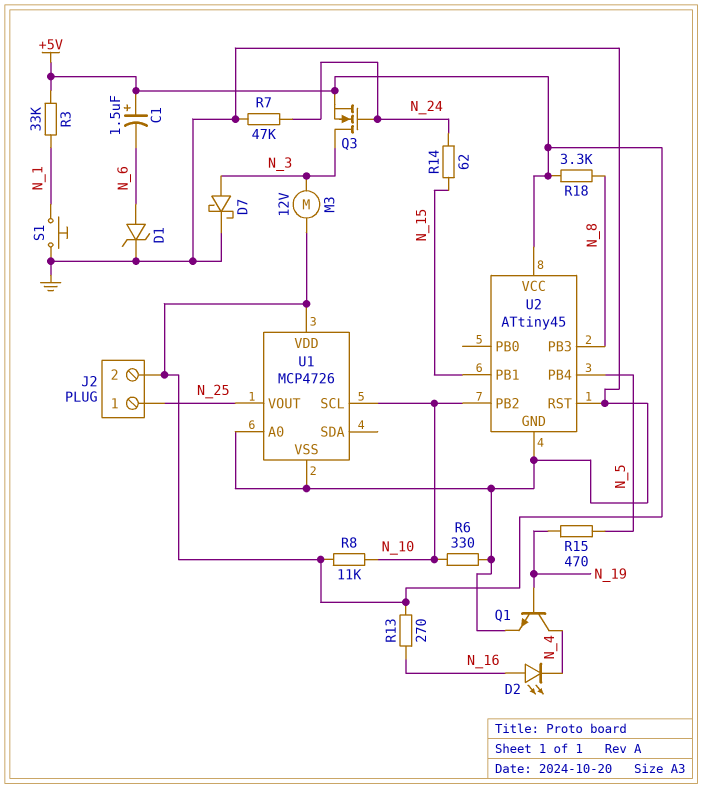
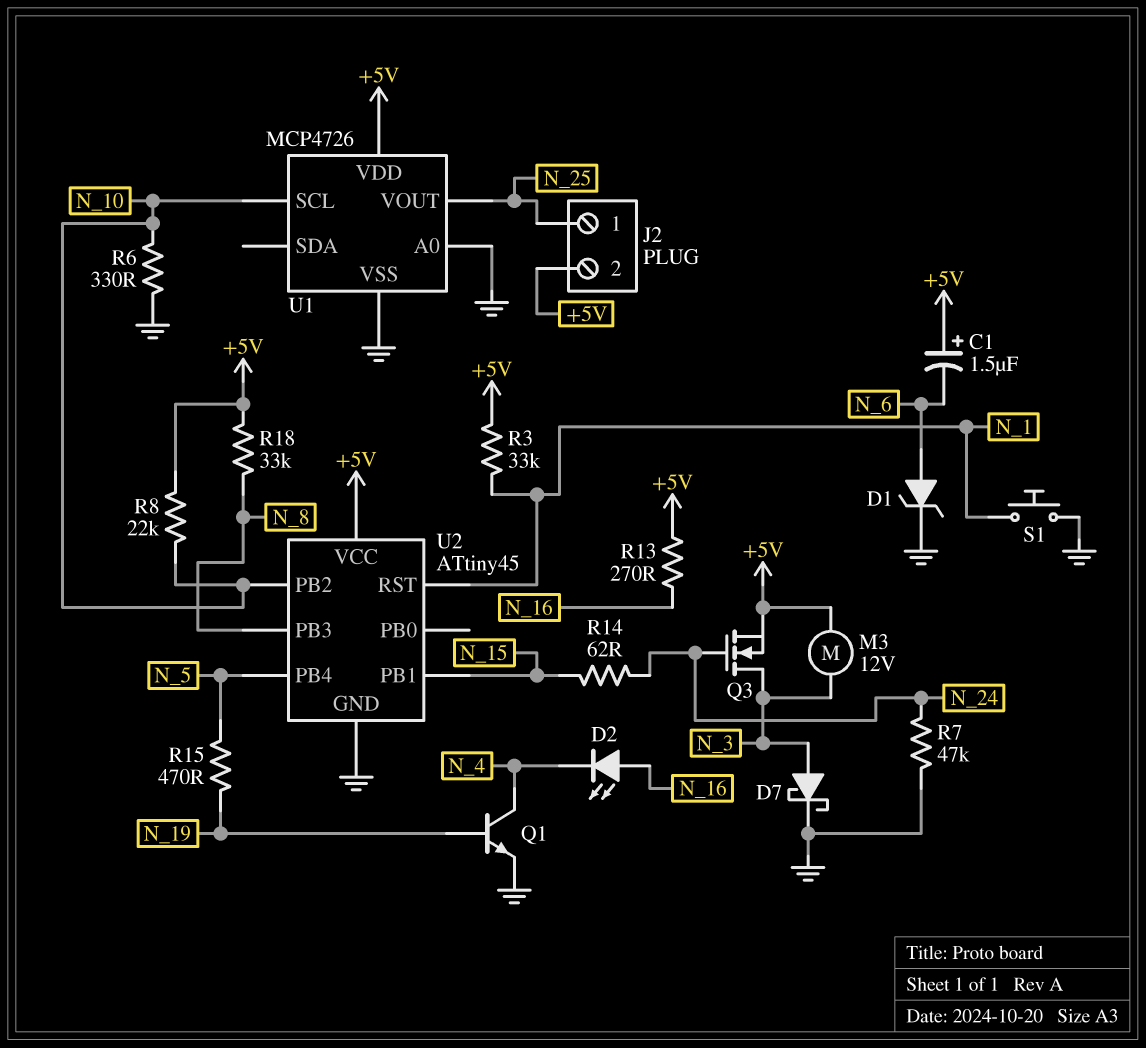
R8: 11k (+5V, N_10) -> 22k (+5V, N_10)
R18: 3.3k (+5V, N_8) -> 33k (+5V, N_8)
U2 pin RST: GND -> N_1

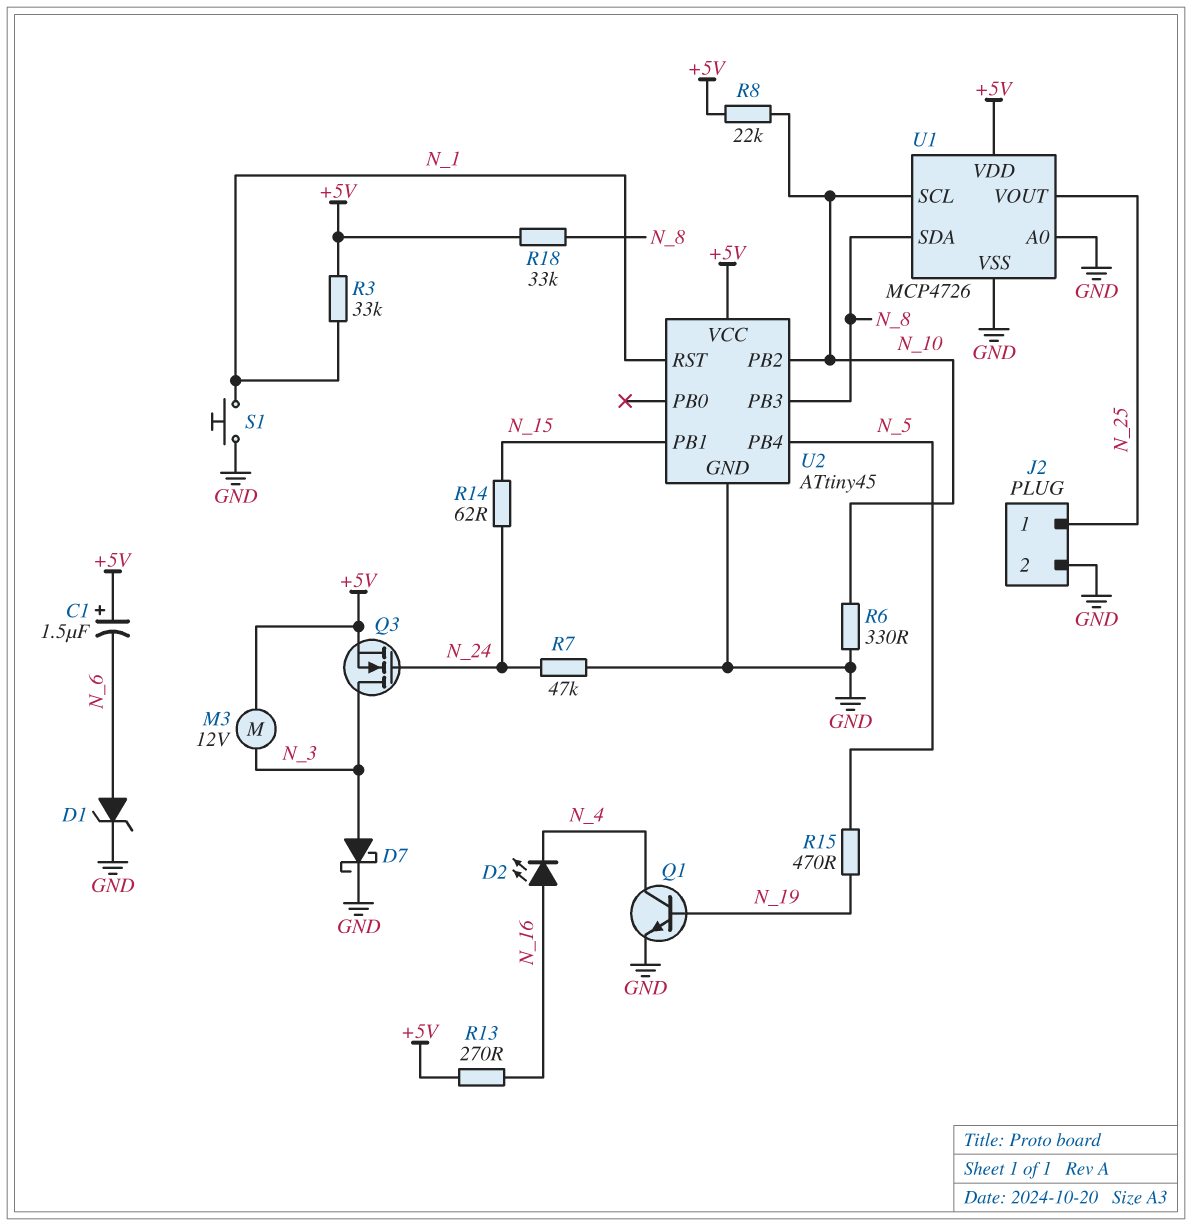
J2 pin 2: +5V -> GND
U1 pin SDA: none -> N_8

